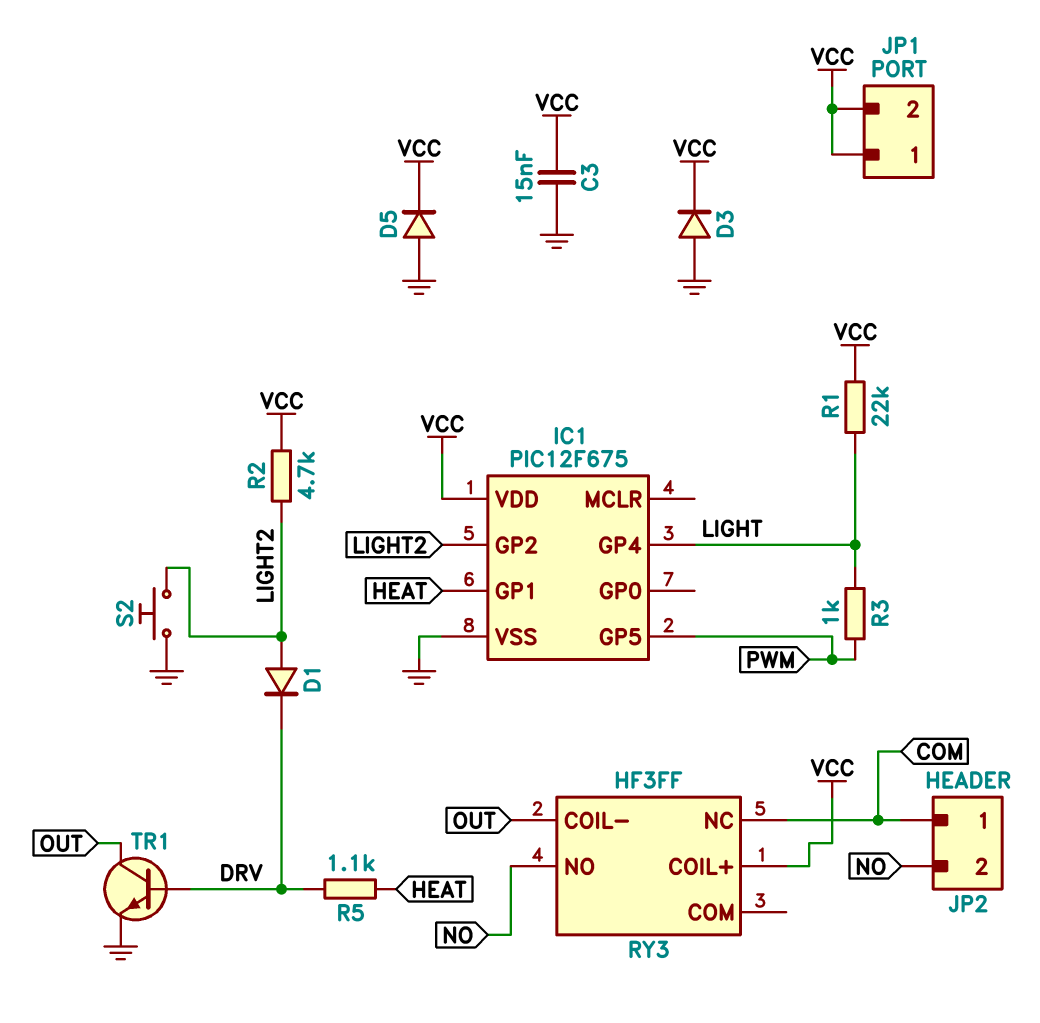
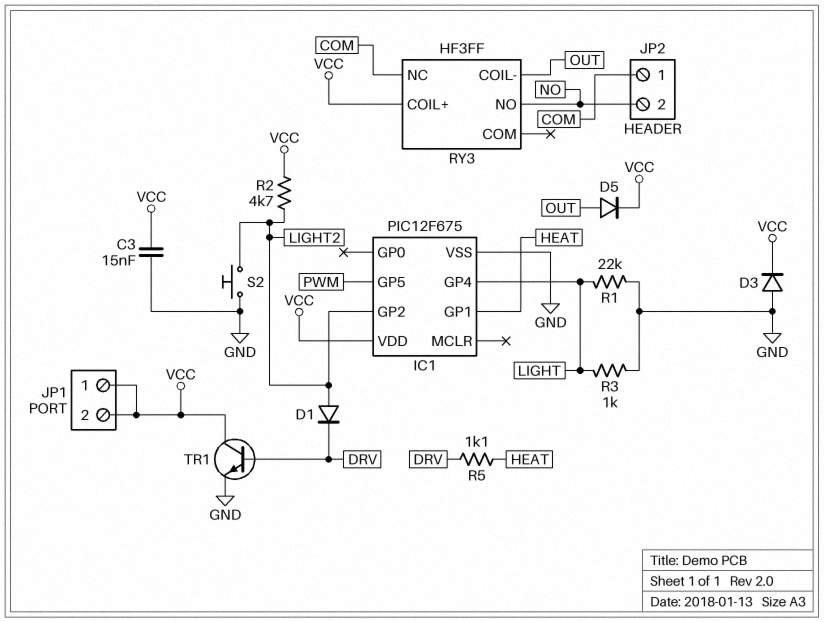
D5: diode (A GND, K VCC) -> diode (A OUT, K VCC)
R1: 22k (LIGHT, VCC) -> 22k (GND, LIGHT)
R3: 1k (LIGHT, PWM) -> 1k (GND, LIGHT)
TR1: NPN (B DRV, C OUT, E GND) -> NPN (B DRV, C VCC, E GND)

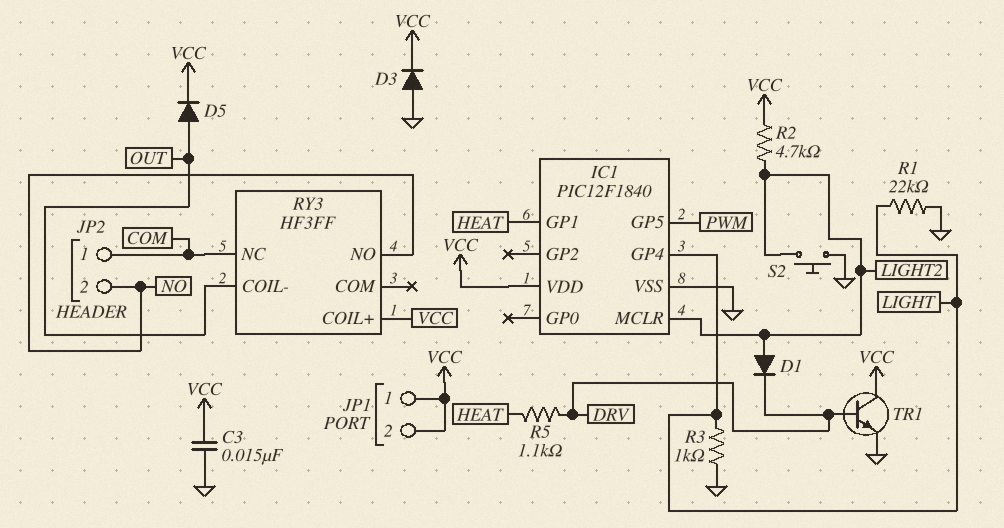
IC1: PIC12F675 -> PIC12F1840
IC1 pin GP2: LIGHT2 -> none
IC1 pin MCLR: none -> LIGHT2

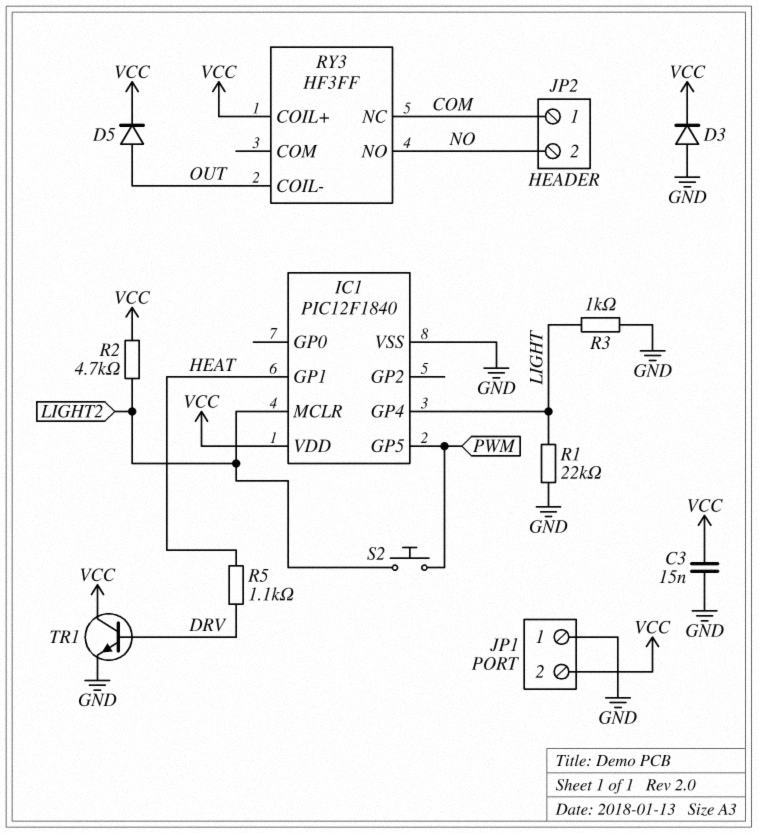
D1: diode (A LIGHT2, K DRV) -> none
JP1 pin 1: VCC -> GND
S2: button (GND, LIGHT2) -> button (LIGHT2, PWM)

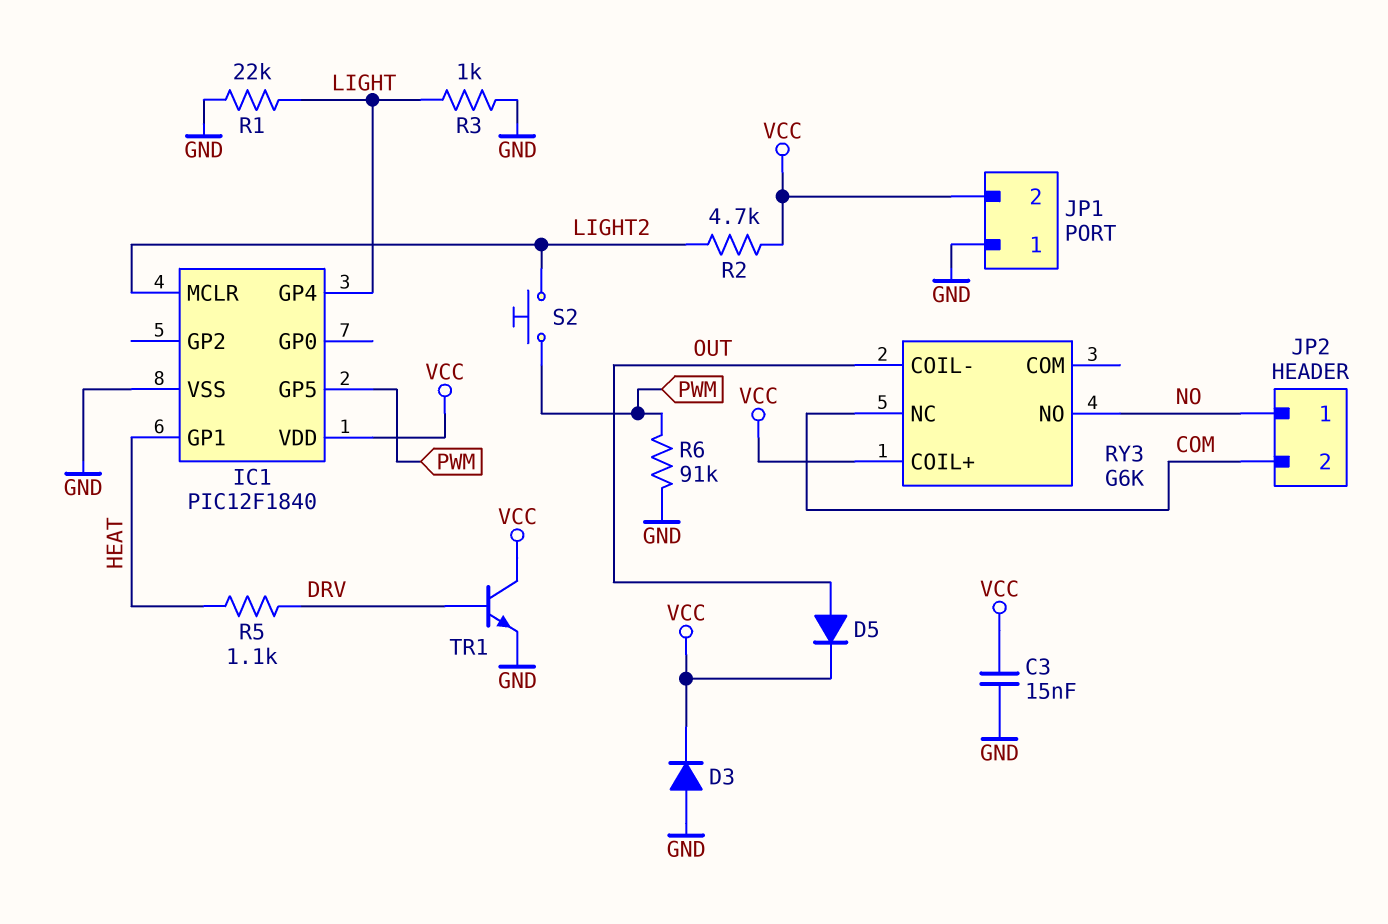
JP2 pin 1: COM -> NO
JP2 pin 2: NO -> COM
R6: none -> 91k (GND, PWM)
RY3: HF3FF -> G6K

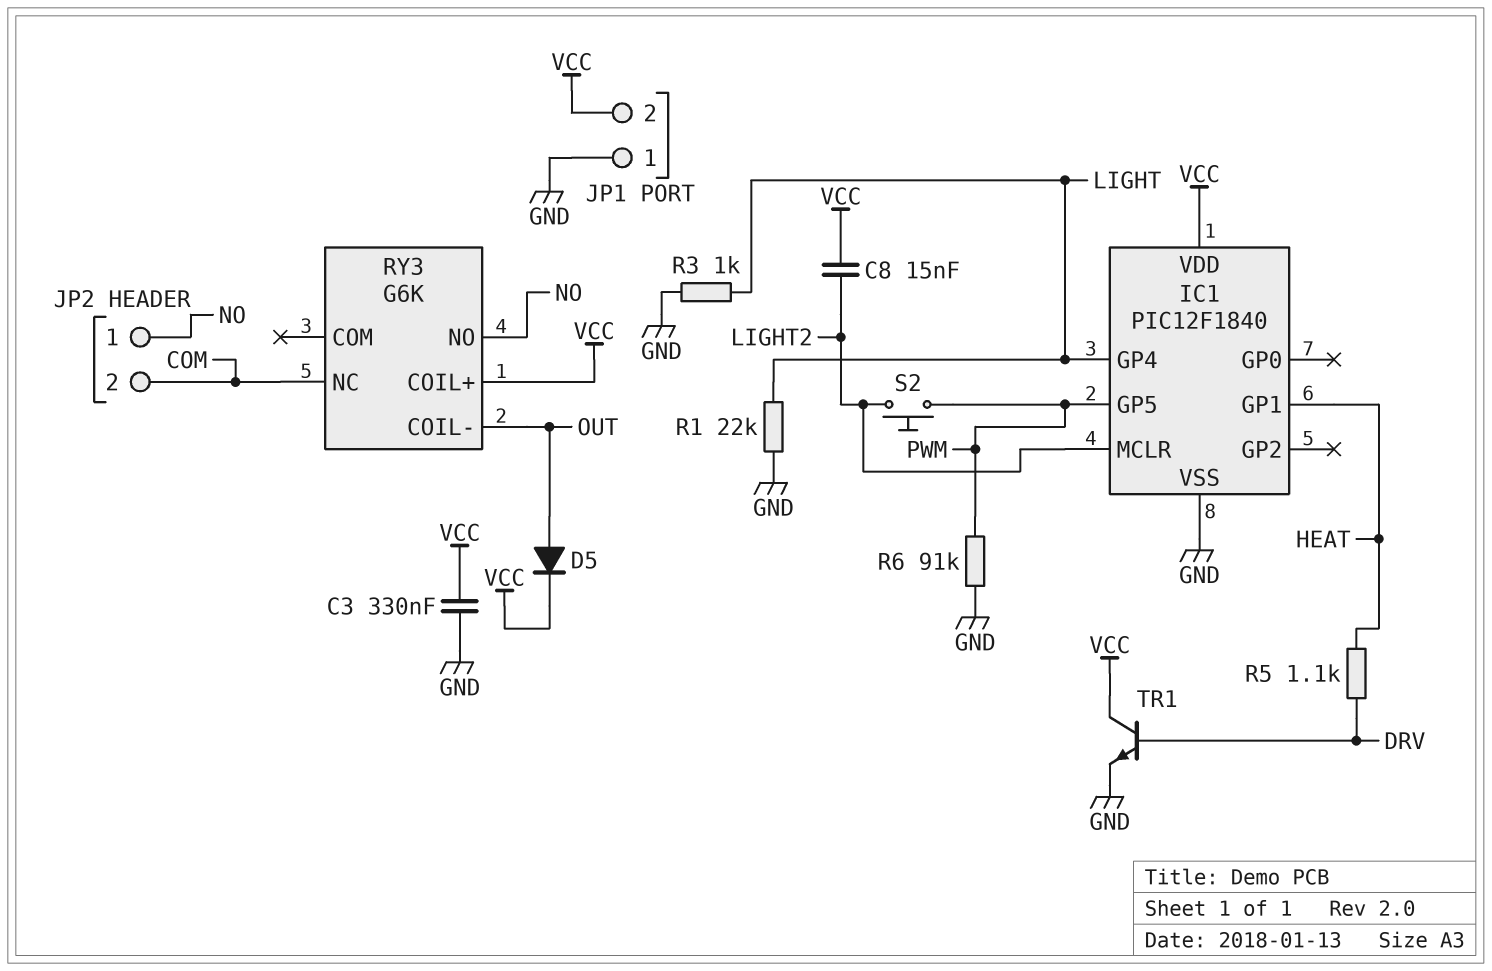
C3: 15nF (GND, VCC) -> 330nF (GND, VCC)
C8: none -> 15nF (LIGHT2, VCC)
D3: diode (A GND, K VCC) -> none
R2: 4.7k (LIGHT2, VCC) -> none

